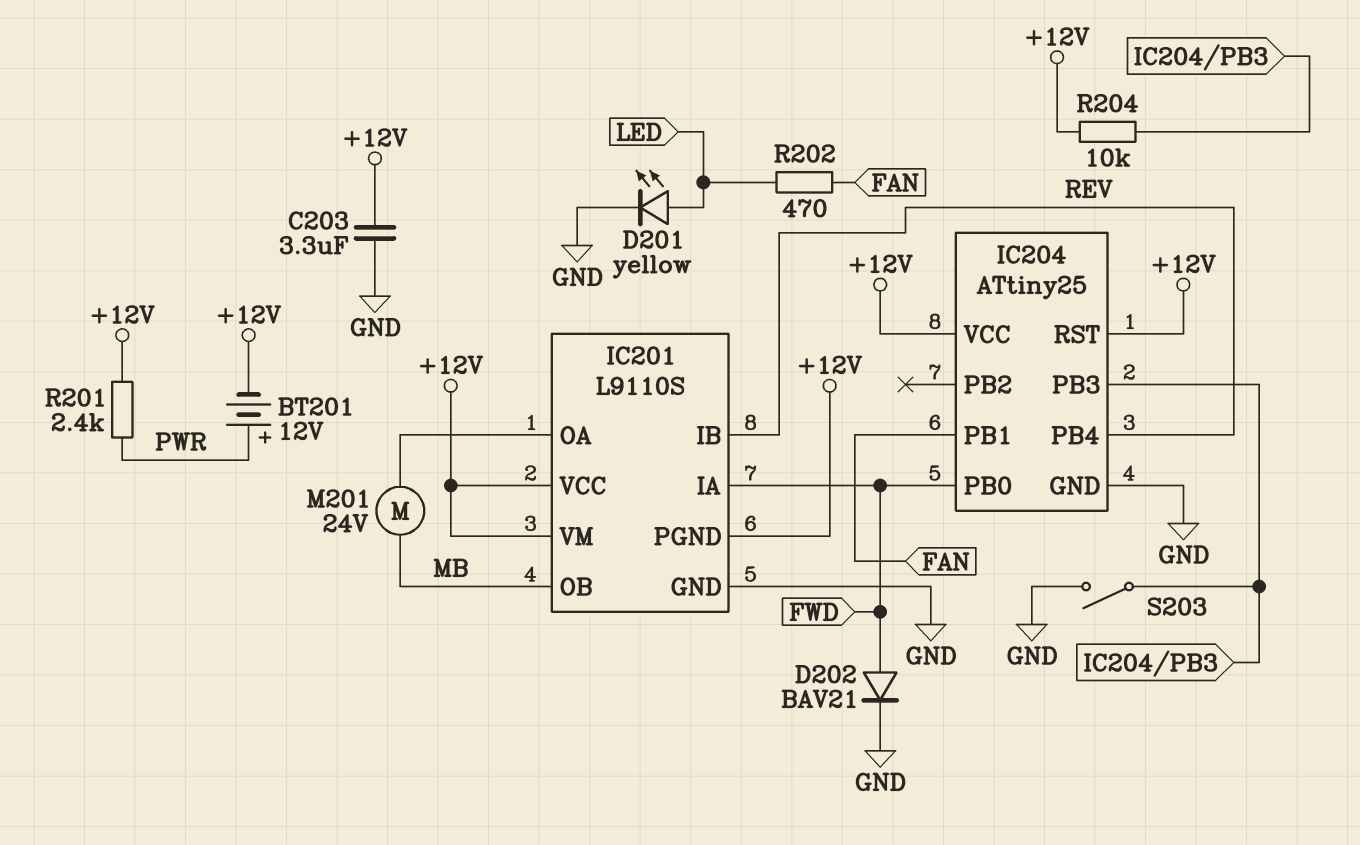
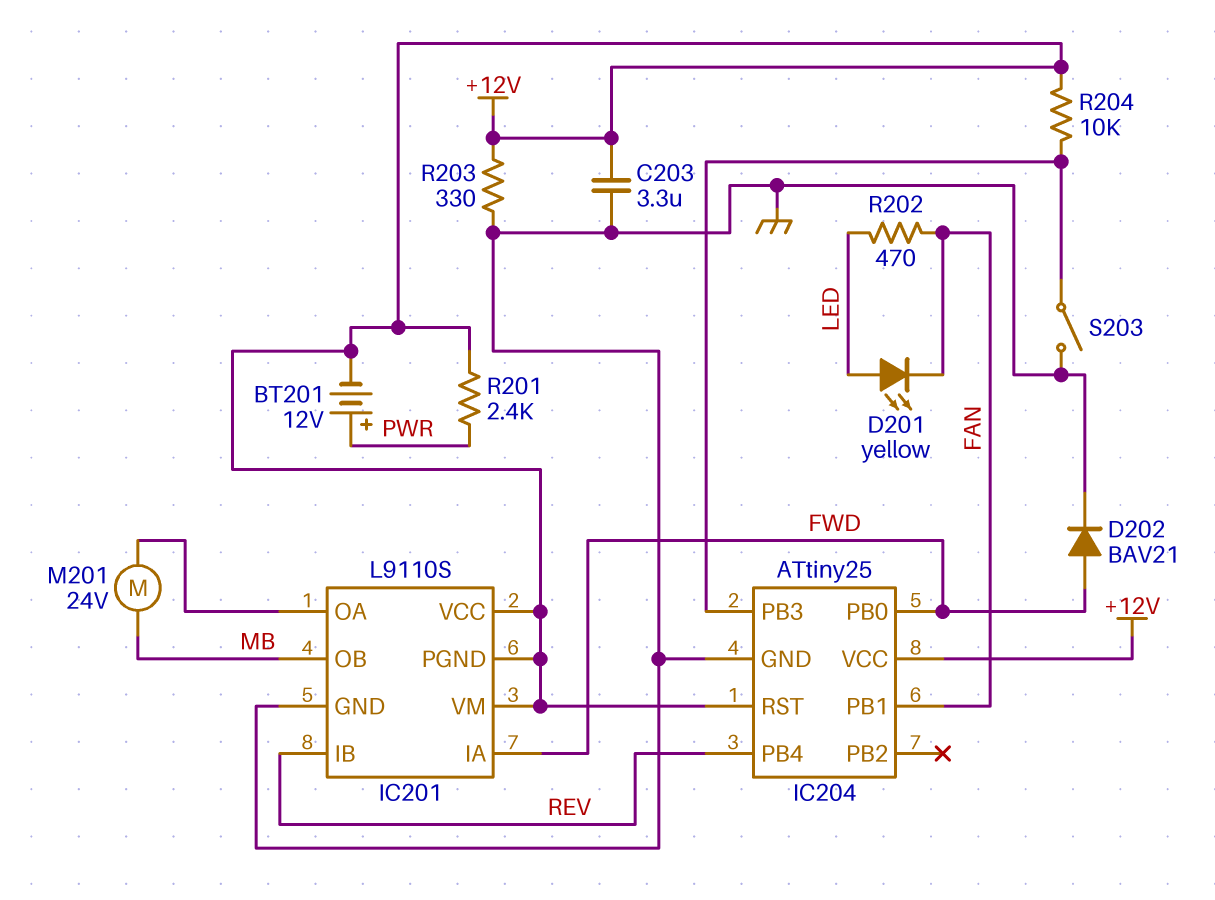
D201: LED yellow (A LED, K GND) -> LED yellow (A LED, K FAN)
R203: none -> 330 (+12V, GND)

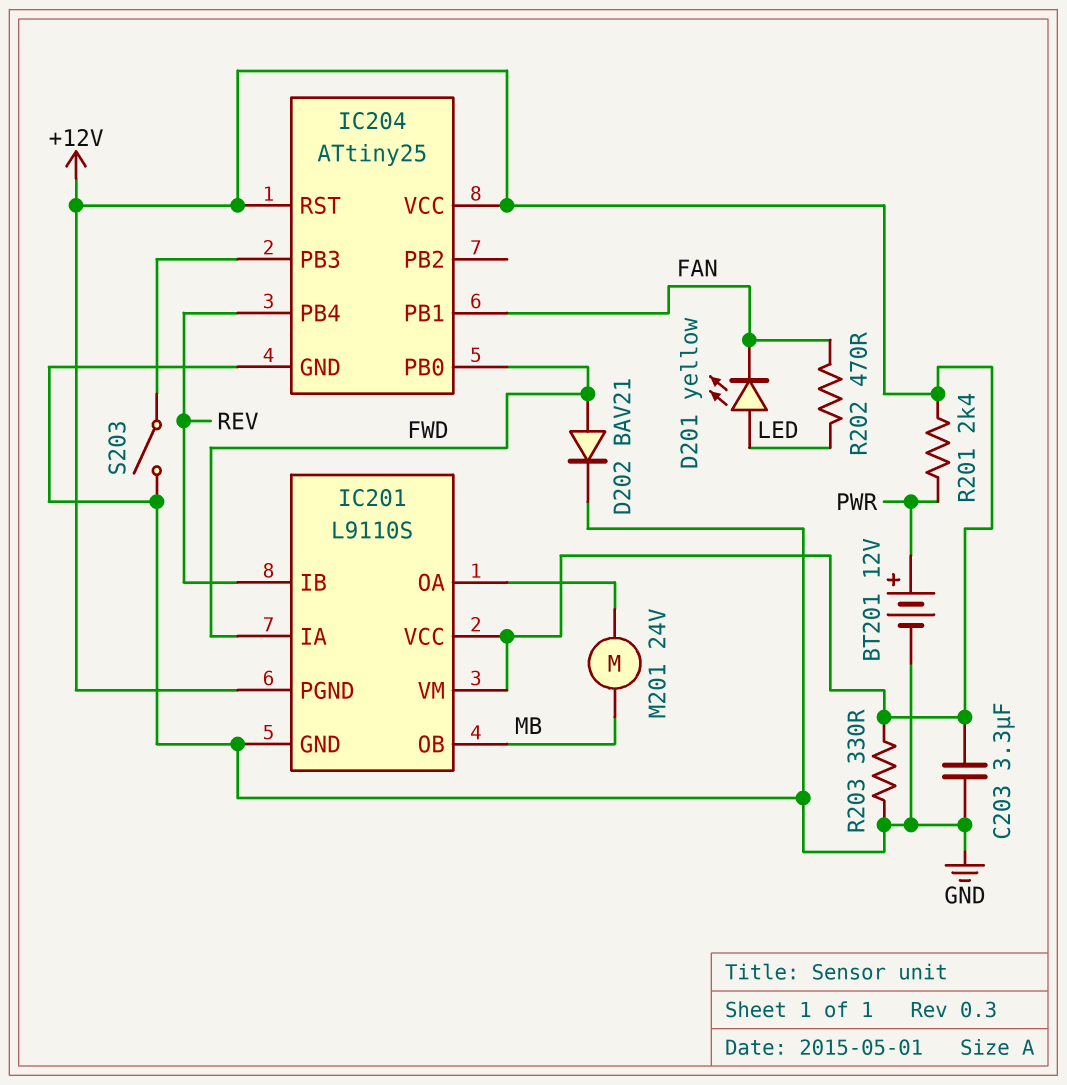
BT201: 12V (plus PWR, minus +12V) -> 12V (plus PWR, minus GND)
R204: 10k (+12V, IC204/PB3) -> none

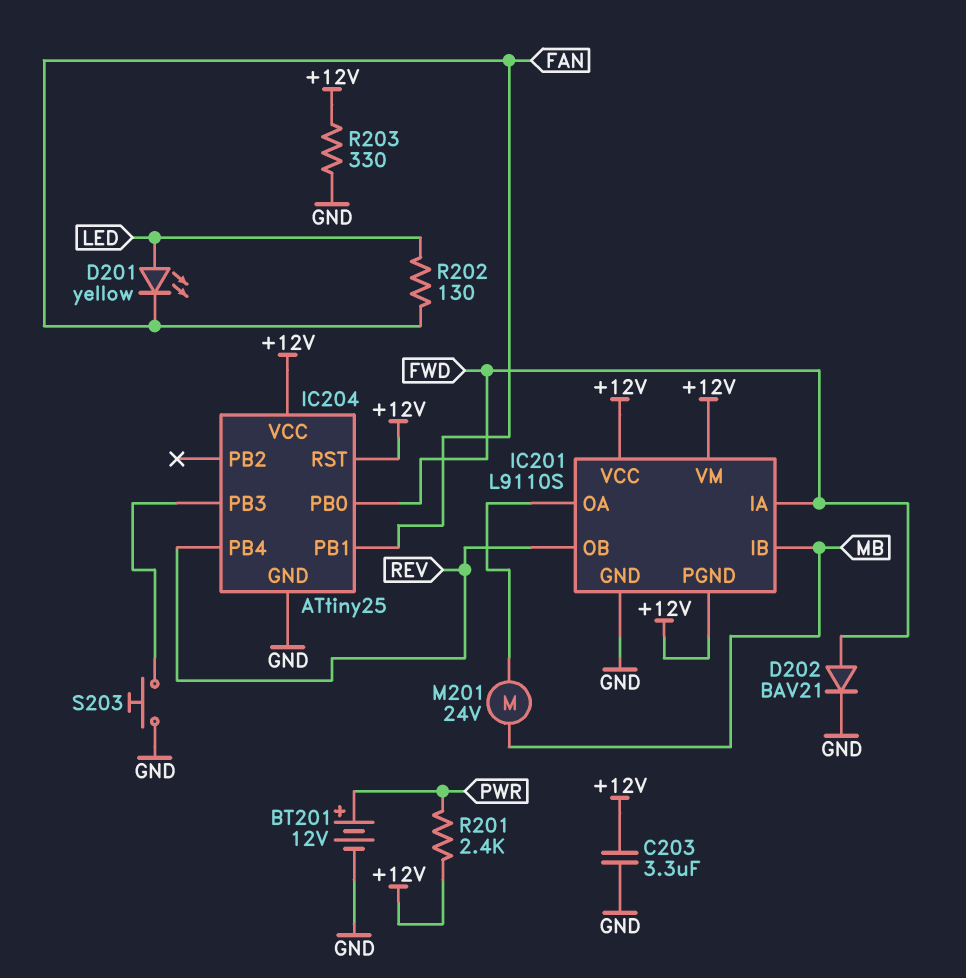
IC201 pin IB: REV -> MB
IC201 pin OB: MB -> REV
R202: 470 (FAN, LED) -> 130 (FAN, LED)
S203: switch (GND, IC204/PB3) -> button (GND, IC204/PB3)

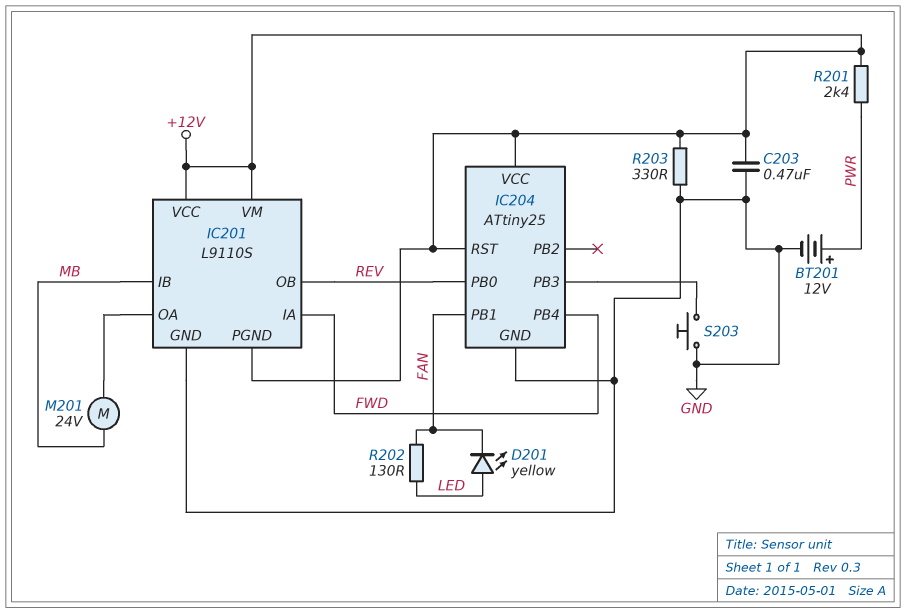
C203: 3.3uF (+12V, GND) -> 470nF (+12V, GND)
D202: diode BAV21 (A FWD, K GND) -> none
IC204 pin PB0: FWD -> REV
IC204 pin PB4: REV -> FWD

